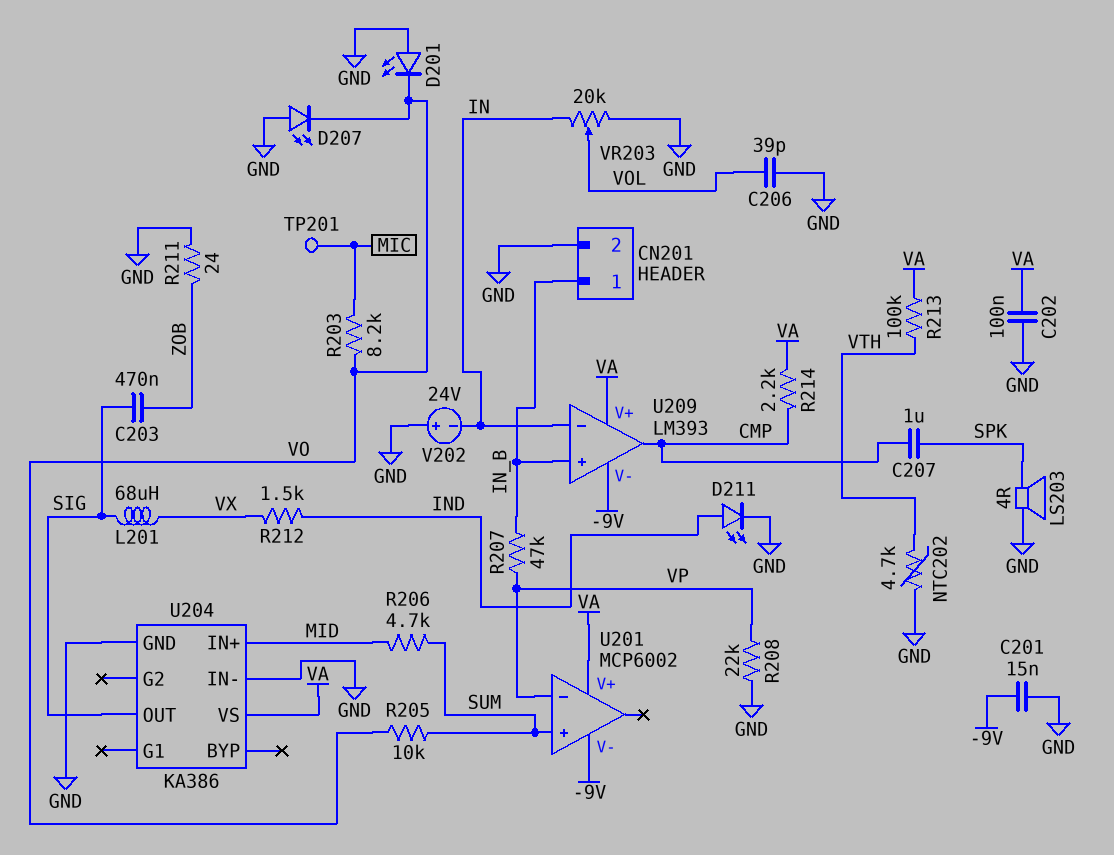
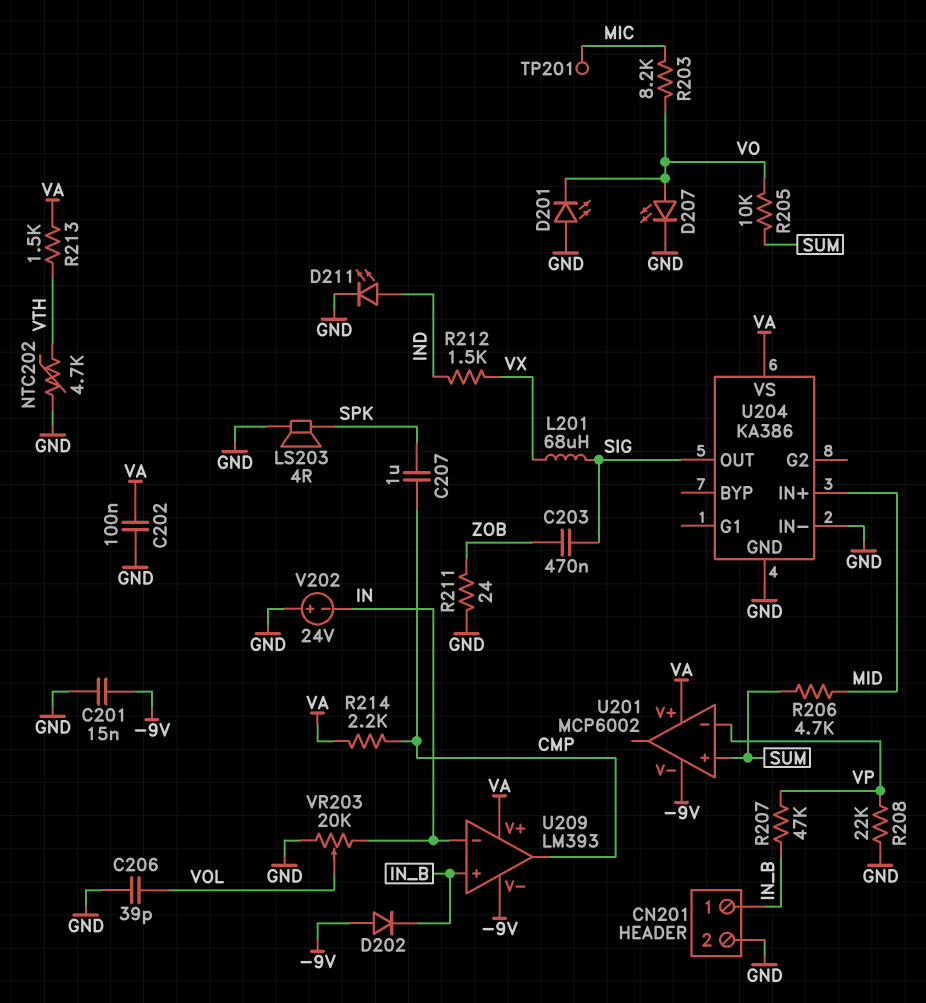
D202: none -> diode (A -9V, K IN_B)
D207: LED (A GND, K VO) -> LED (A VO, K GND)
R213: 100k (VA, VTH) -> 1.5k (VA, VTH)

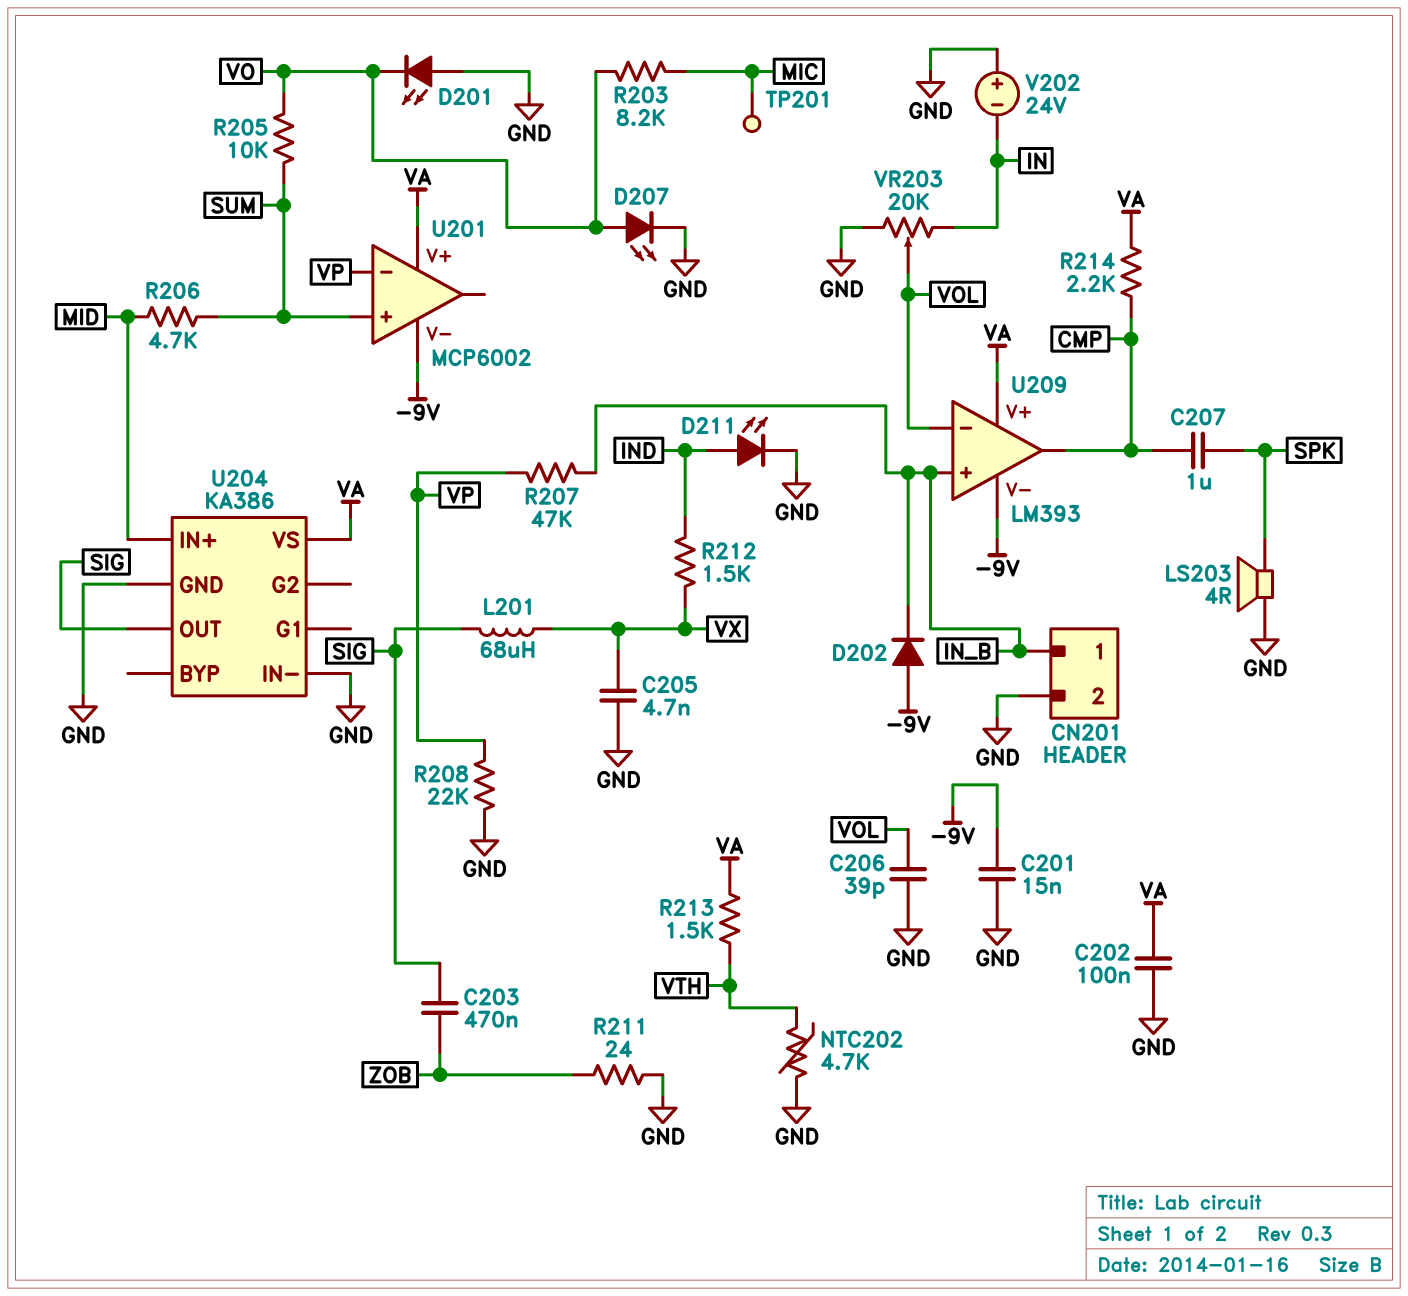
C205: none -> 4.7nF (GND, VX)
U209 pin in-: IN -> VOL

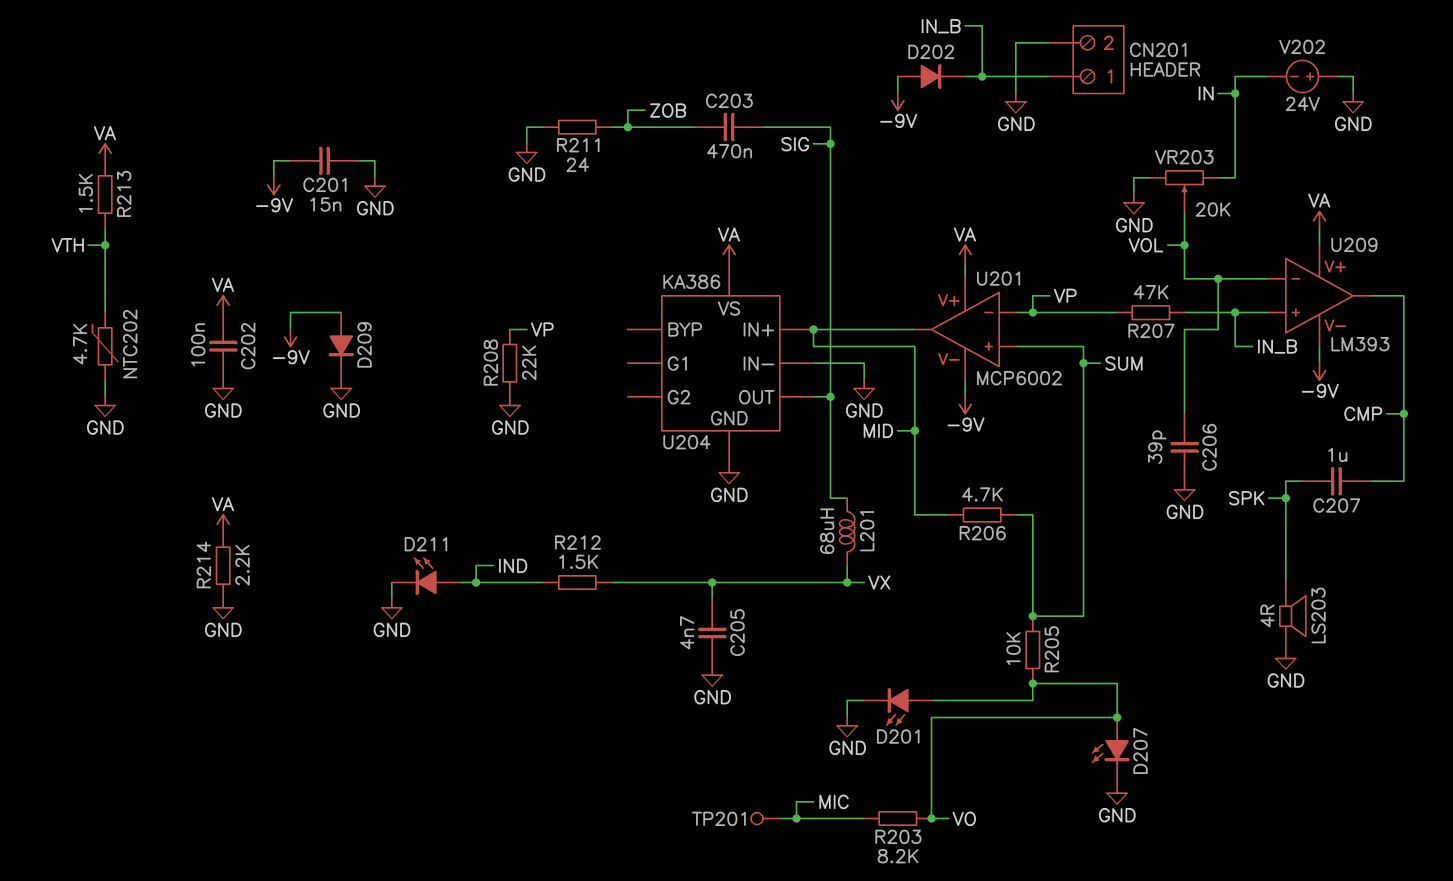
D201: LED (A GND, K VO) -> LED (A VO, K GND)
D209: none -> diode (A -9V, K GND)
R214: 2.2k (CMP, VA) -> 2.2k (GND, VA)
U201 pin out: none -> MID

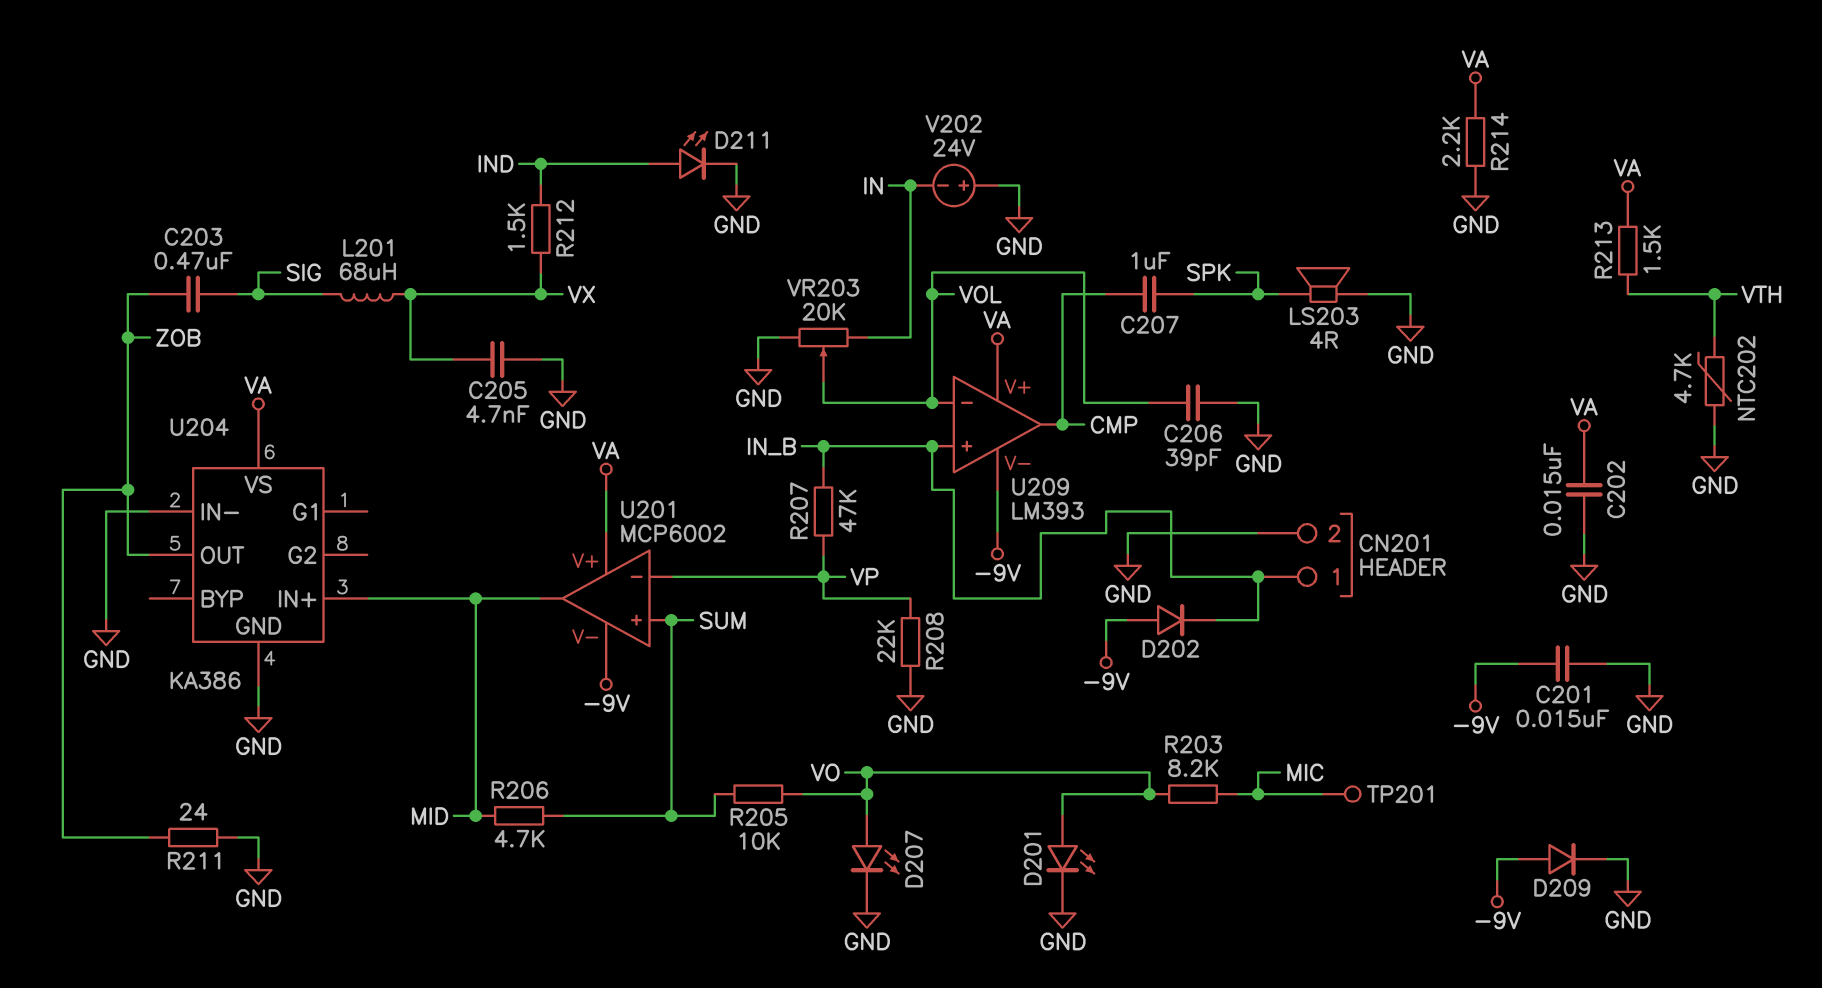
C202: 100nF (GND, VA) -> 15nF (GND, VA)
U204 pin OUT: SIG -> ZOB

